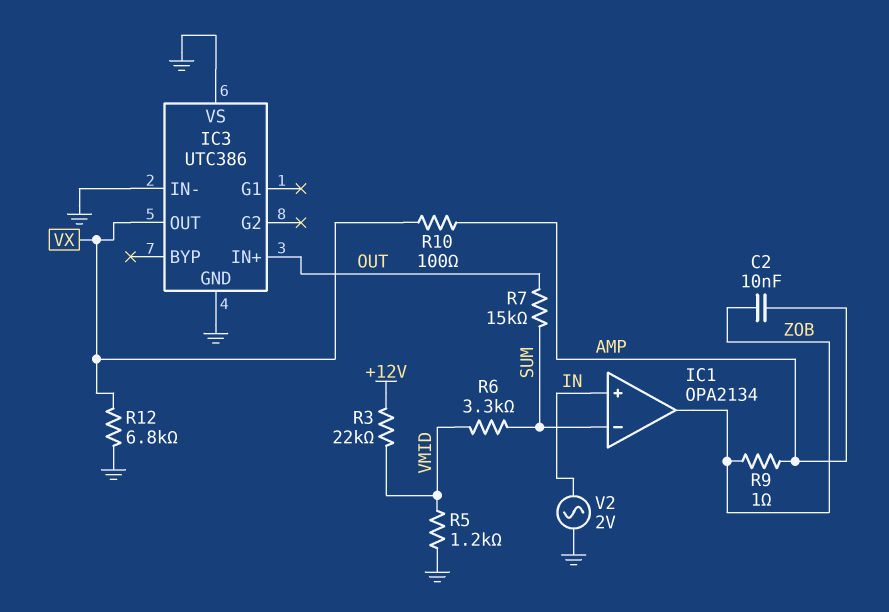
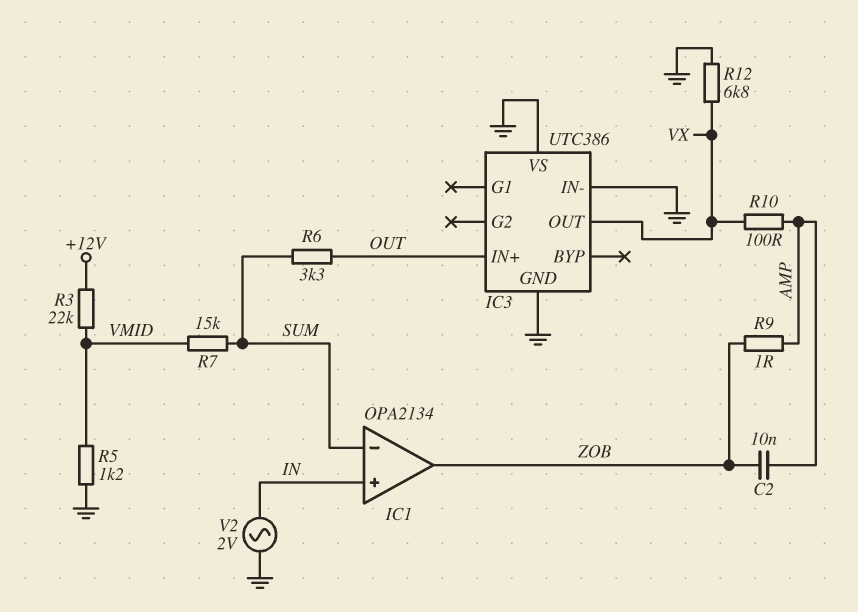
R6: 3.3k (SUM, VMID) -> 3.3k (OUT, SUM)
R7: 15k (OUT, SUM) -> 15k (SUM, VMID)

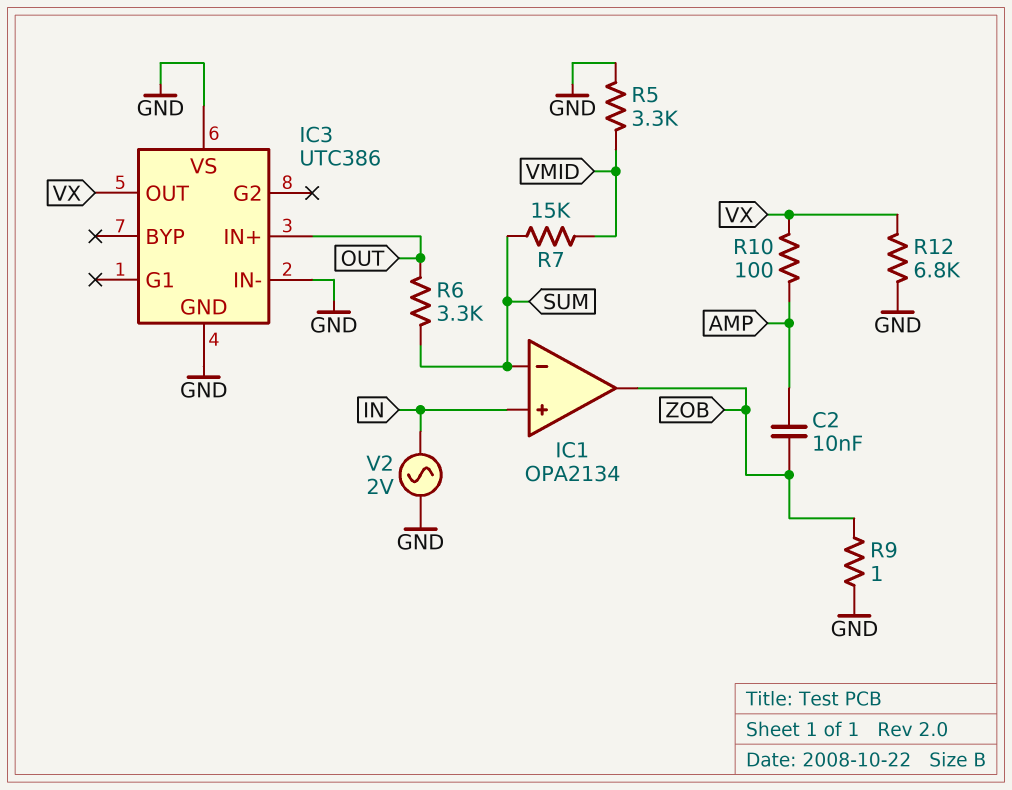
R3: 22k (+12V, VMID) -> none
R5: 1.2k (GND, VMID) -> 3.3k (GND, VMID)
R9: 1 (AMP, ZOB) -> 1 (GND, ZOB)

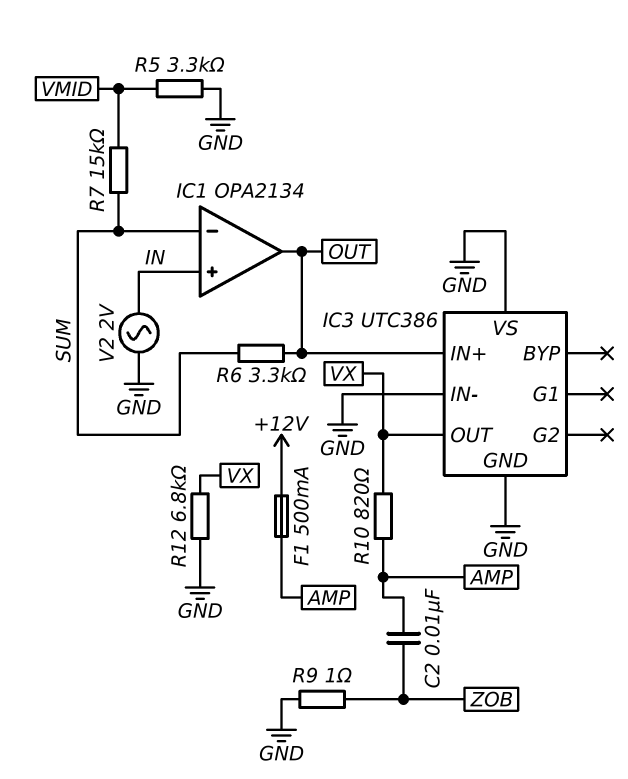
F1: none -> 500mA (+12V, AMP)
IC1 pin out: ZOB -> OUT
R10: 100 (AMP, VX) -> 820 (AMP, VX)

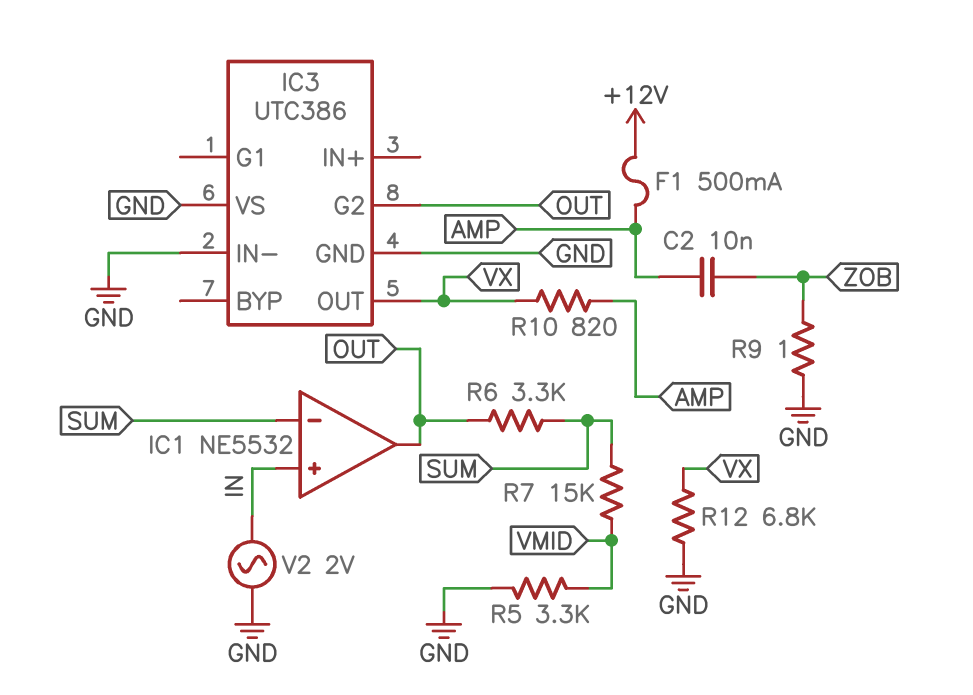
IC1: OPA2134 -> NE5532
IC3 pin G2: none -> OUT
IC3 pin IN+: OUT -> none

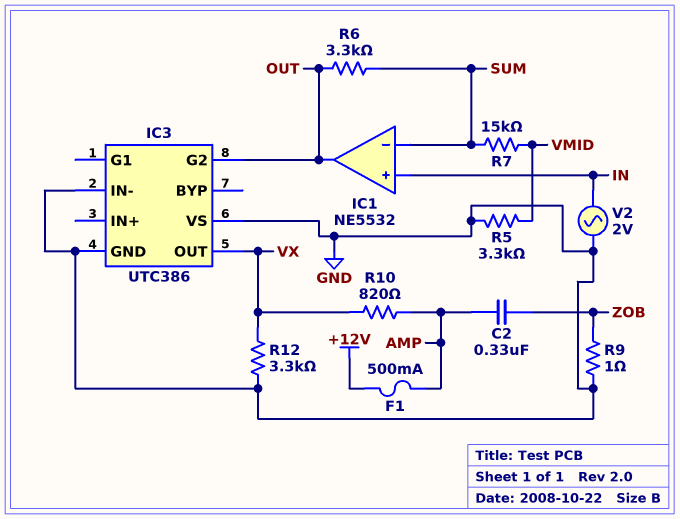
C2: 10nF (AMP, ZOB) -> 330nF (AMP, ZOB)
R12: 6.8k (GND, VX) -> 3.3k (GND, VX)

